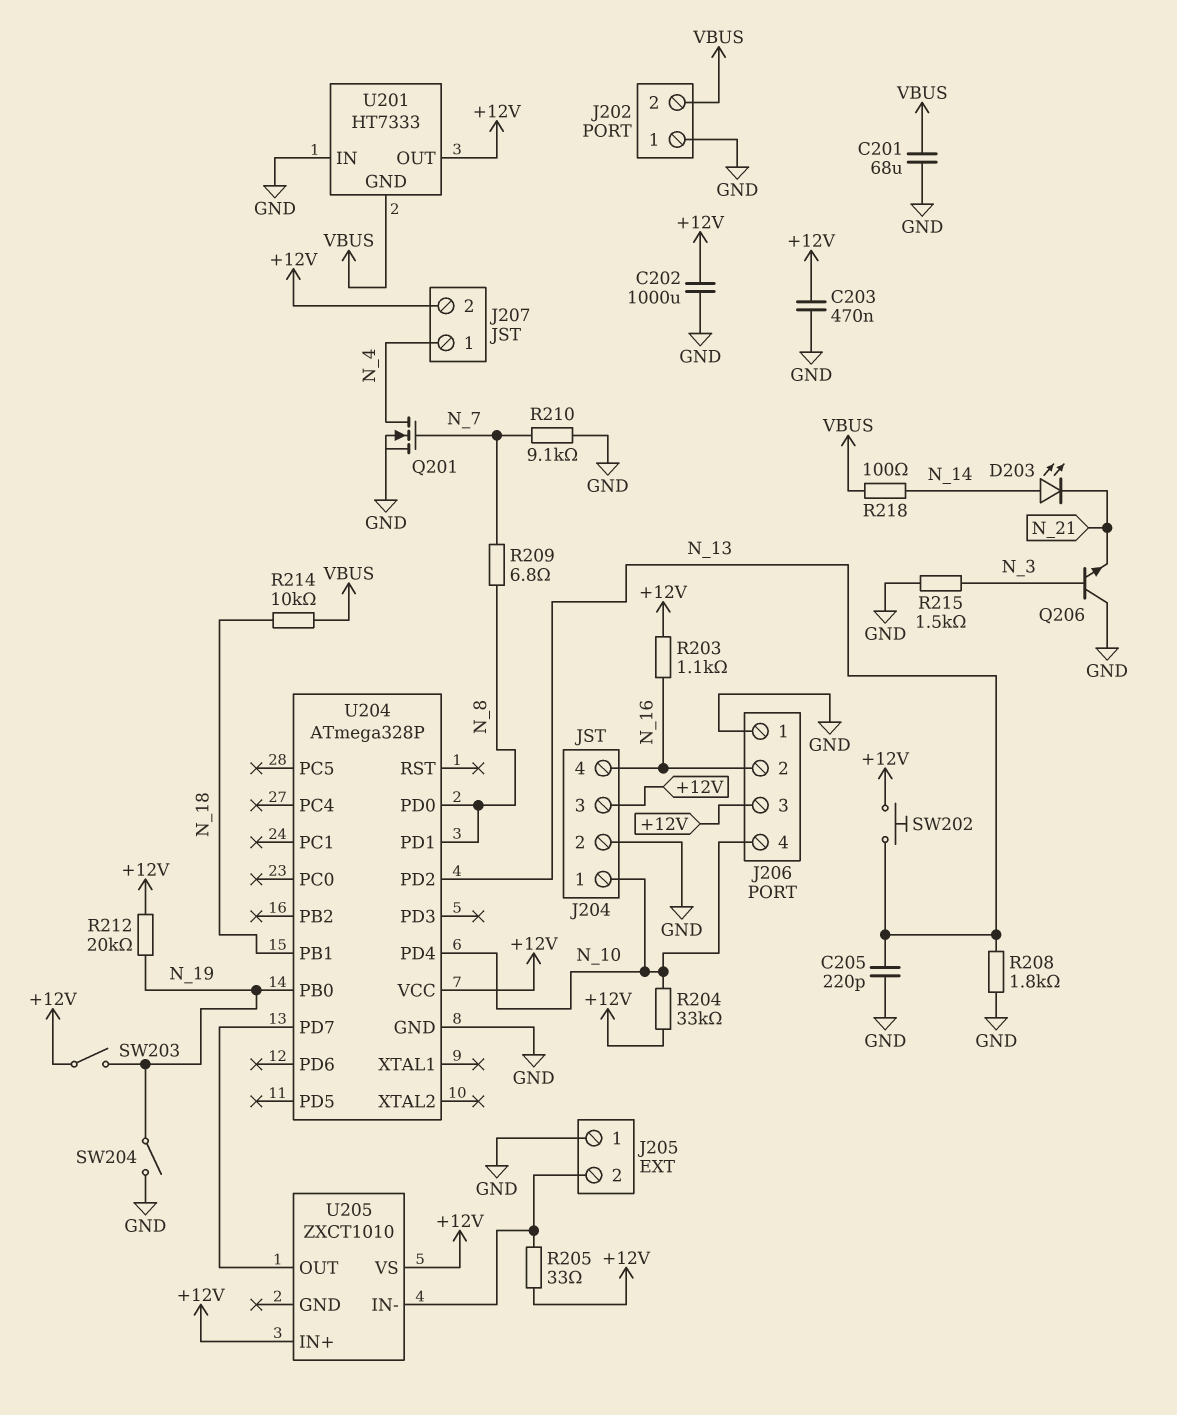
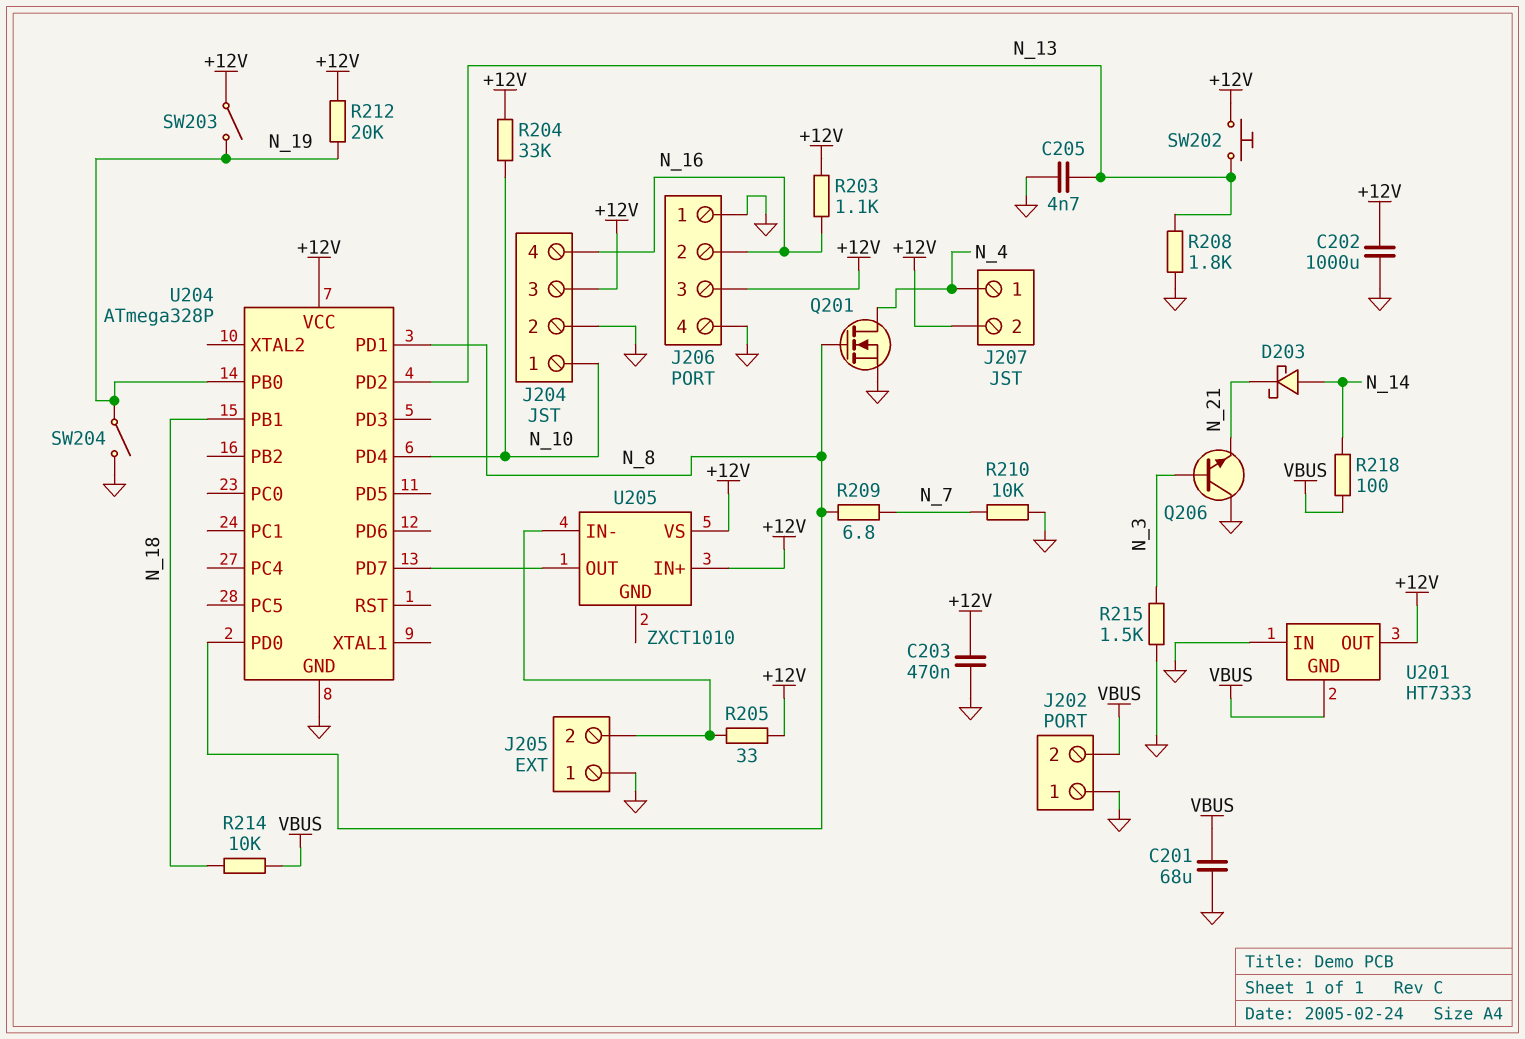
C205: 220pF (GND, N_13) -> 4.7nF (GND, N_13)
D203: LED (A N_14, K N_21) -> schottky (A N_14, K N_21)
J206 pin 4: N_10 -> GND
Q201: NMOS (G N_7, D N_4, S GND) -> NMOS (G N_8, D N_4, S GND)
R210: 9.1k (GND, N_7) -> 10k (GND, N_7)

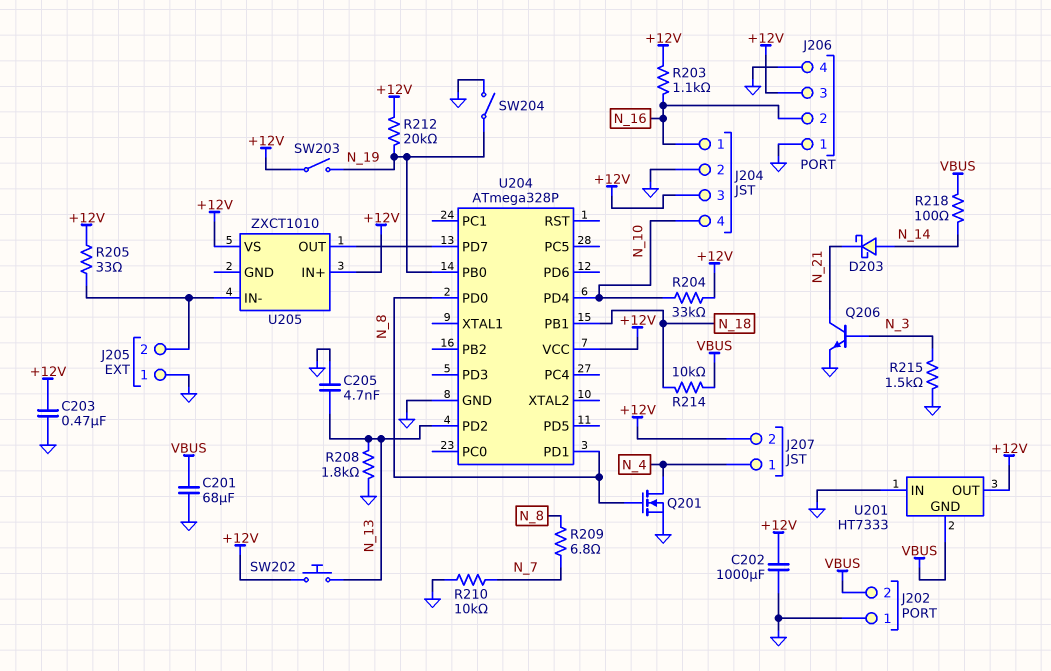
J204 pin 1: N_10 -> N_16
J204 pin 4: N_16 -> N_10
Q206: NPN (B N_3, C GND, E N_21) -> NPN (B N_3, C N_21, E GND)

